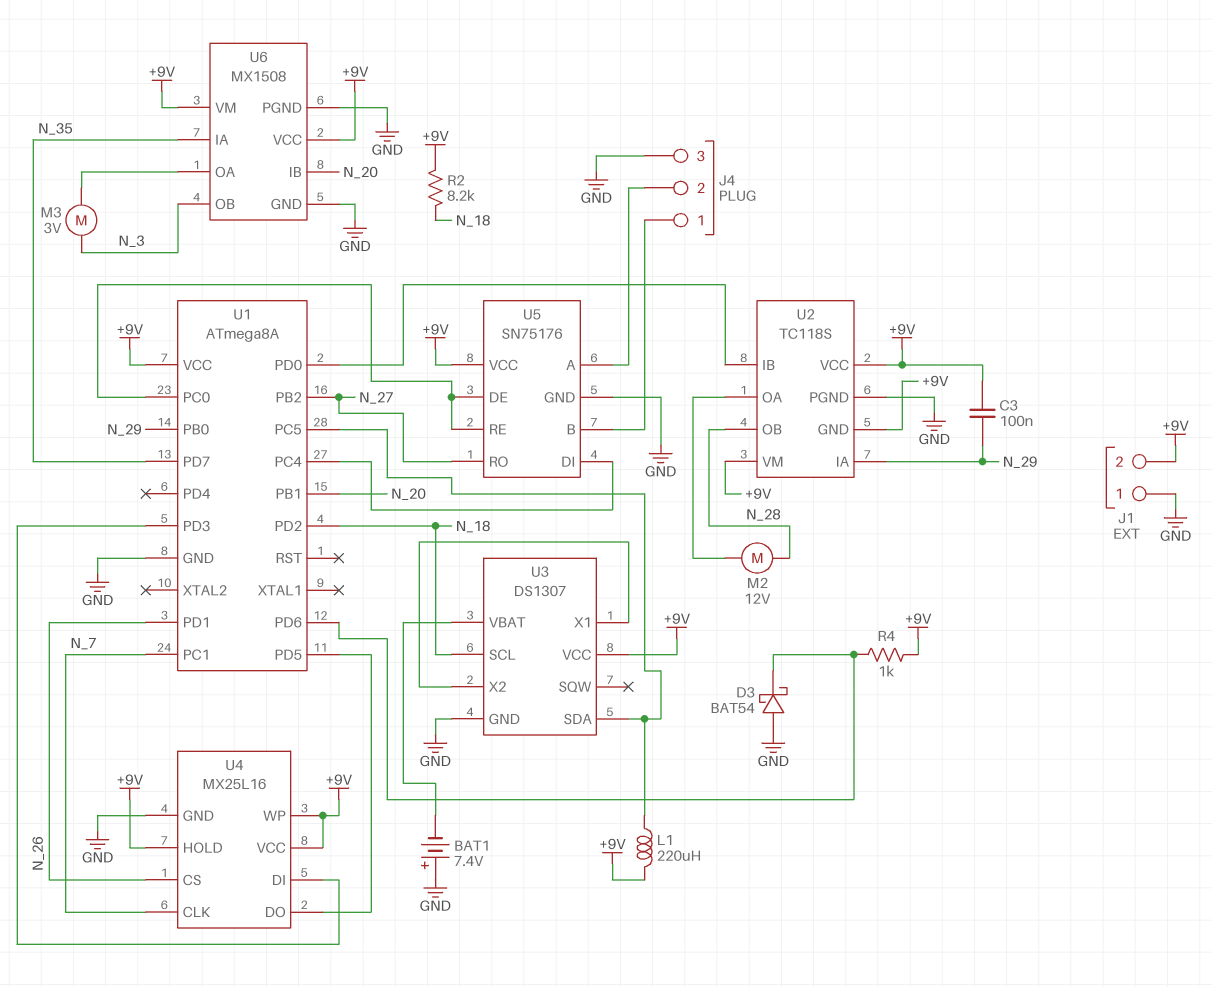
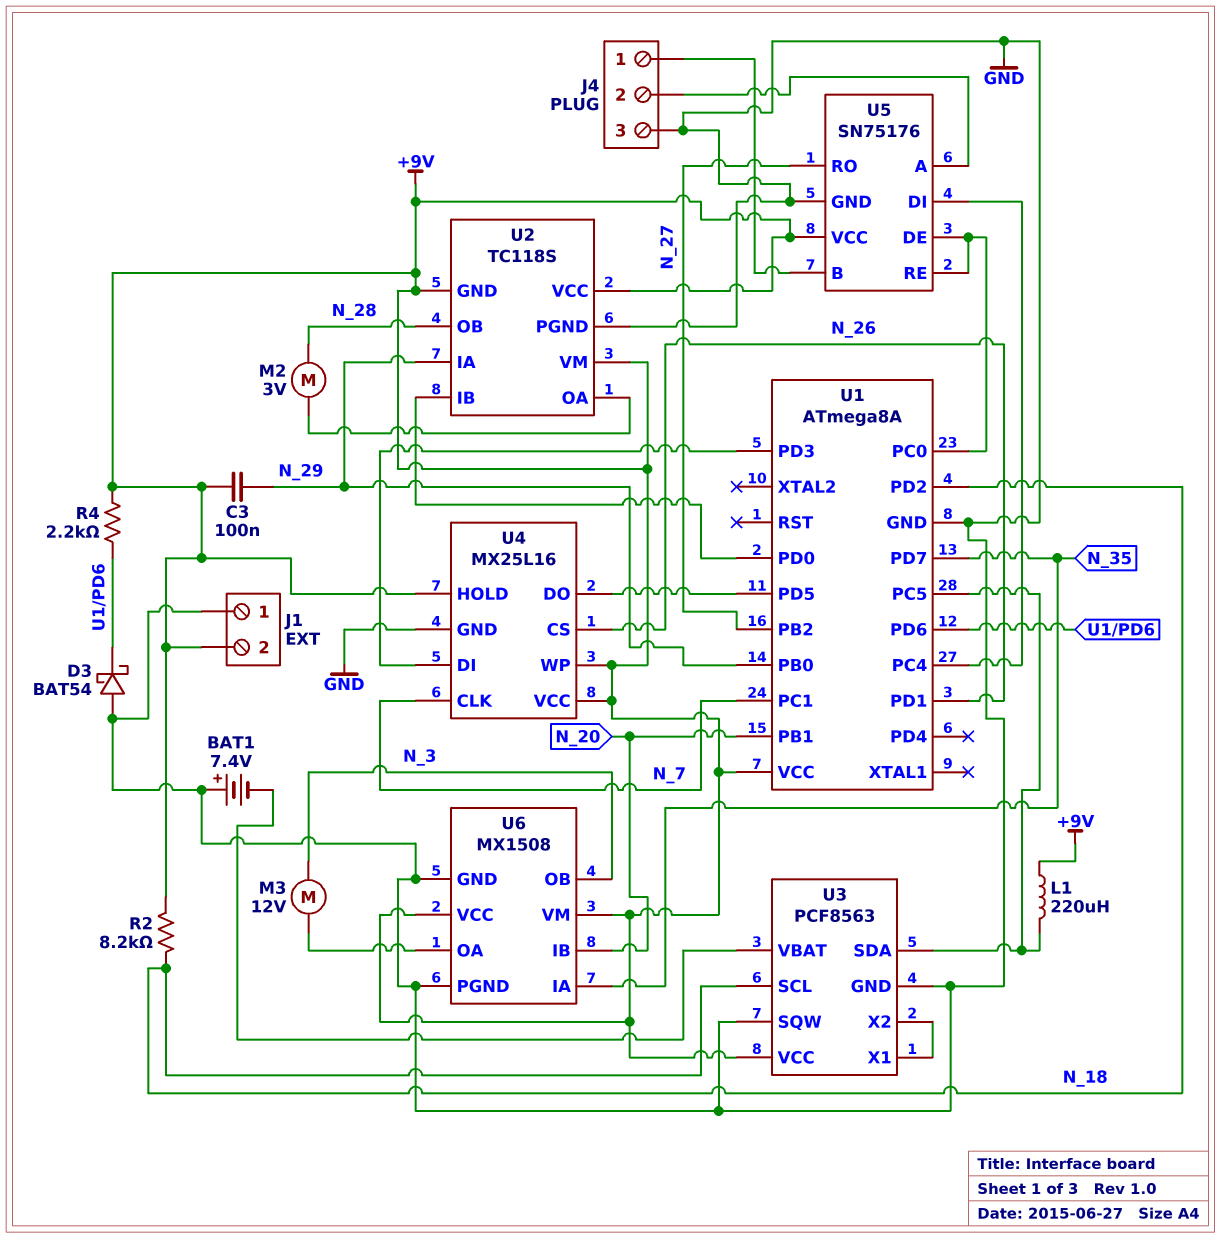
M2: motor 12V (N_28, U2/OA) -> motor 3V (N_28, U2/OA)
M3: motor 3V (N_3, U6/OA) -> motor 12V (N_3, U6/OA)
R4: 1k (+9V, U1/PD6) -> 2.2k (+9V, U1/PD6)
U3: DS1307 -> PCF8563
U3 pin SQW: none -> GND

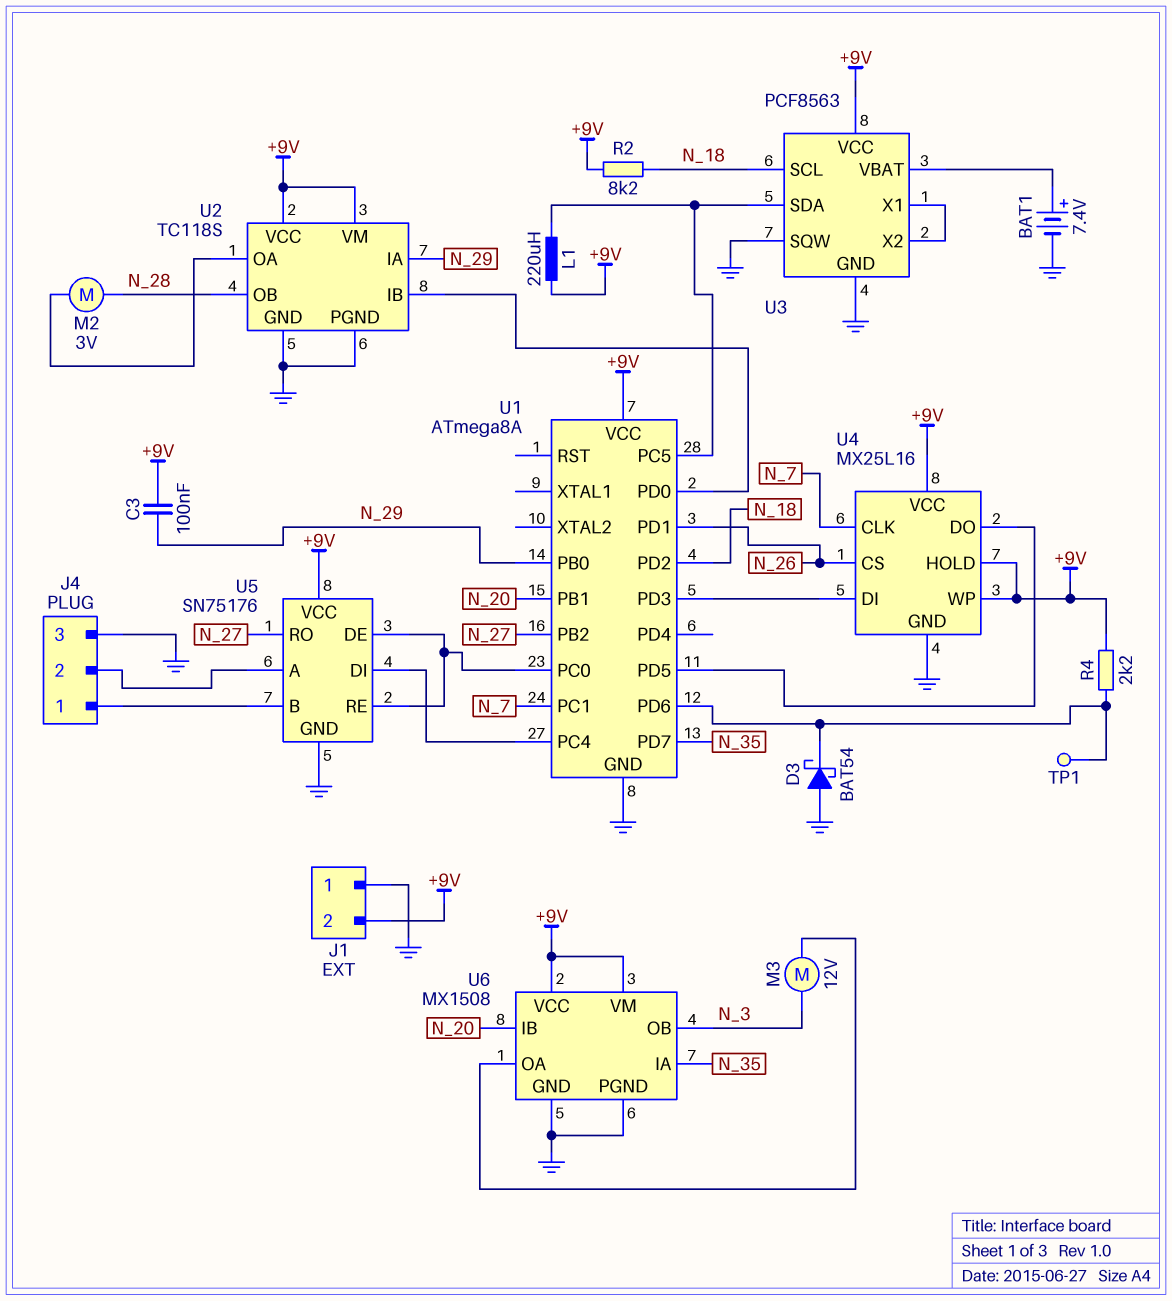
BAT1: 7.4V (plus GND, minus U3/VBAT) -> 7.4V (plus U3/VBAT, minus GND)
TP1: none -> test point (U1/PD6)
U2 pin GND: +9V -> GND

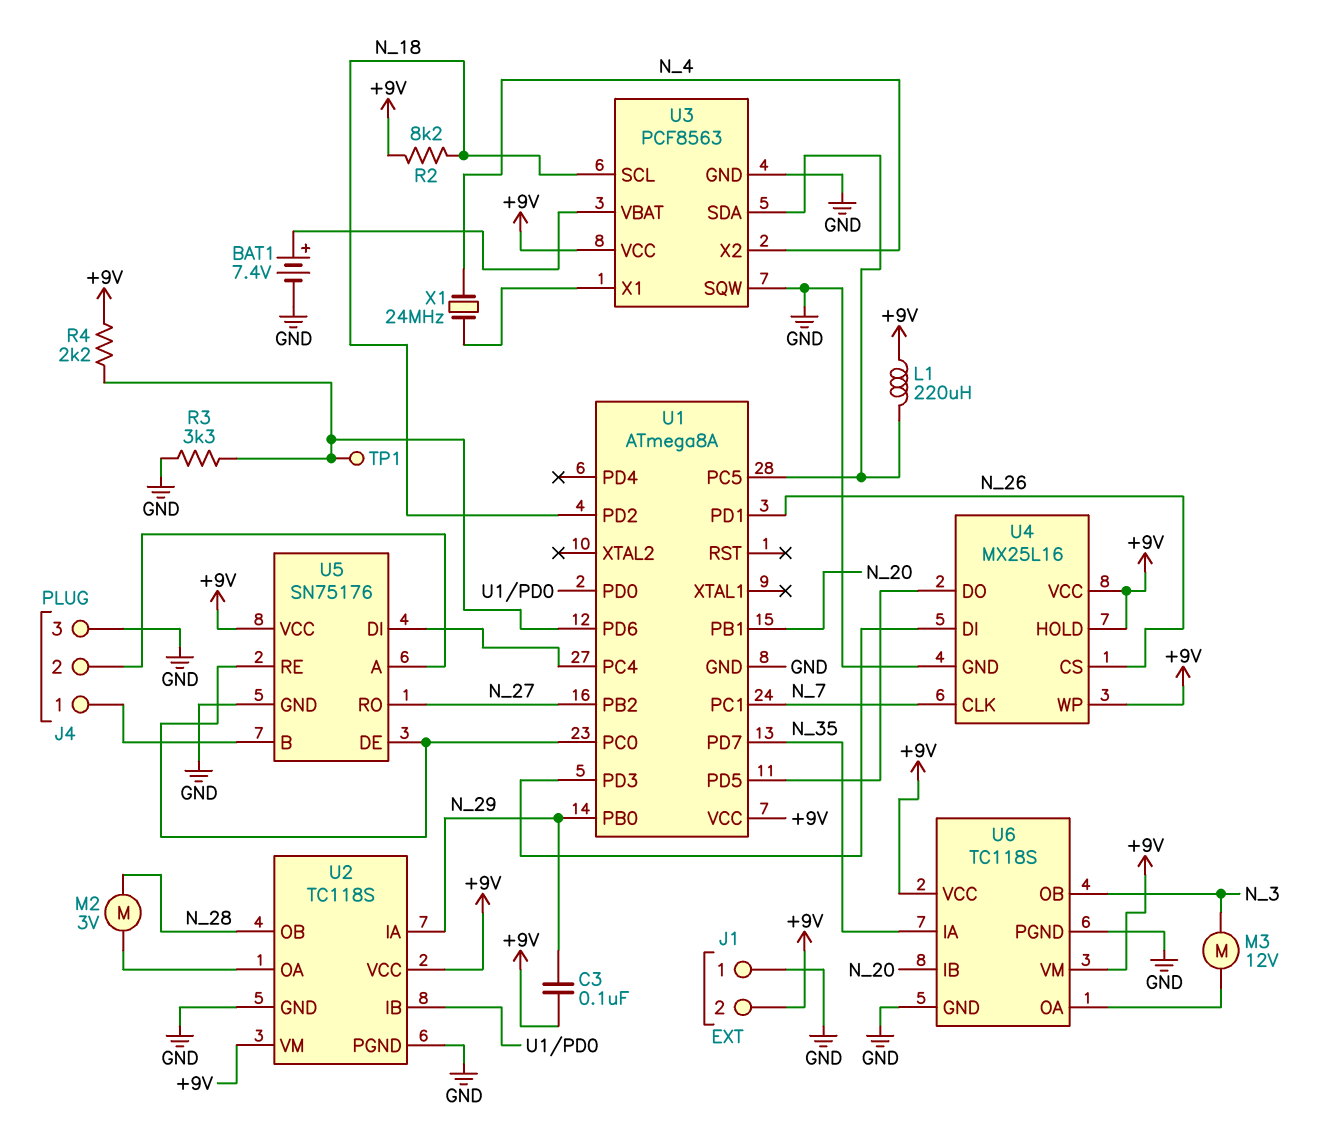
D3: schottky BAT54 (A GND, K U1/PD6) -> none
R3: none -> 3.3k (GND, U1/PD6)
U3 pin X2: U3/X1 -> N_4
U6: MX1508 -> TC118S
X1: none -> 24MHz (N_4, U3/X1)

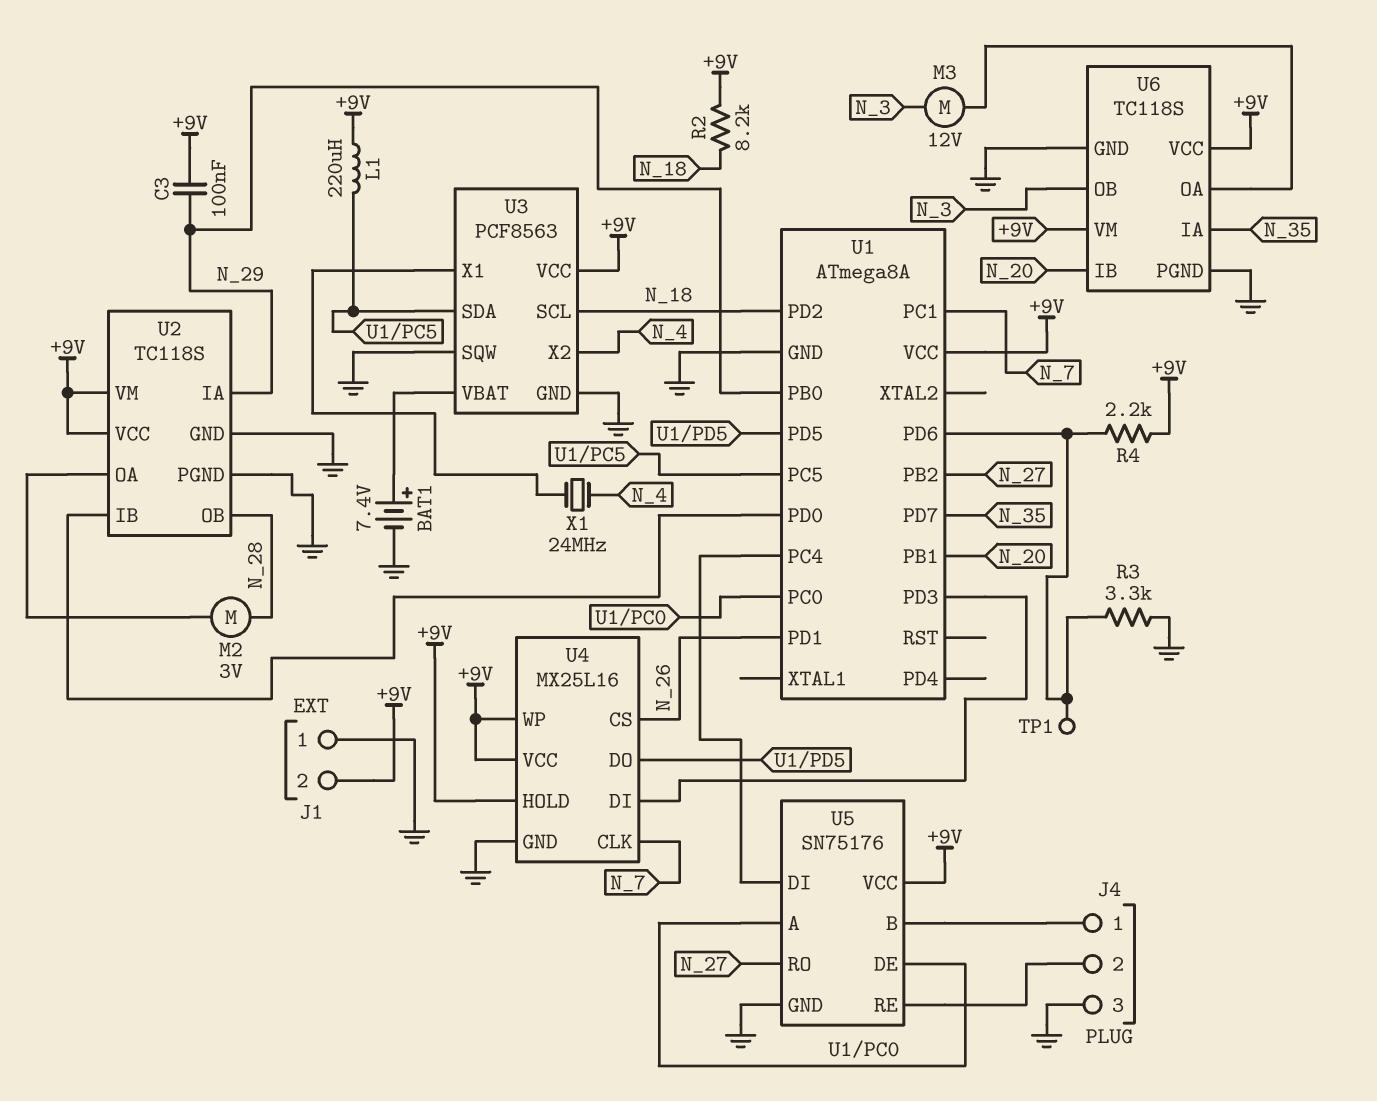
U5 pin A: J4/2 -> U1/PC0
U5 pin RE: U1/PC0 -> J4/2

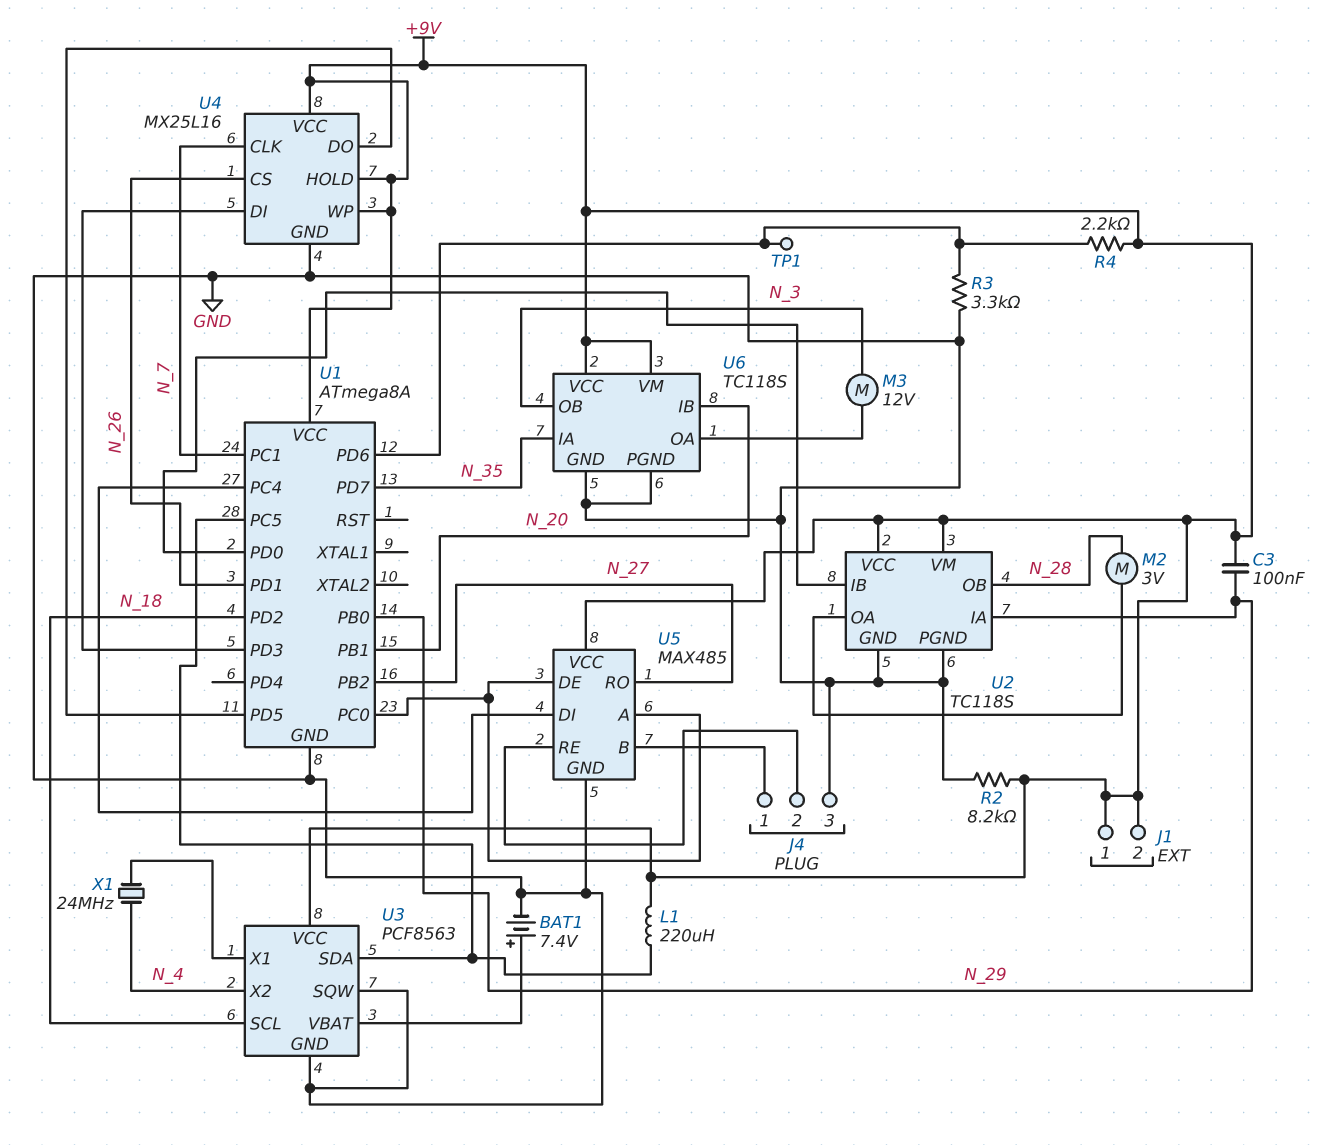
J1 pin 1: GND -> +9V
R2: 8.2k (+9V, N_18) -> 8.2k (+9V, GND)
U5: SN75176 -> MAX485

